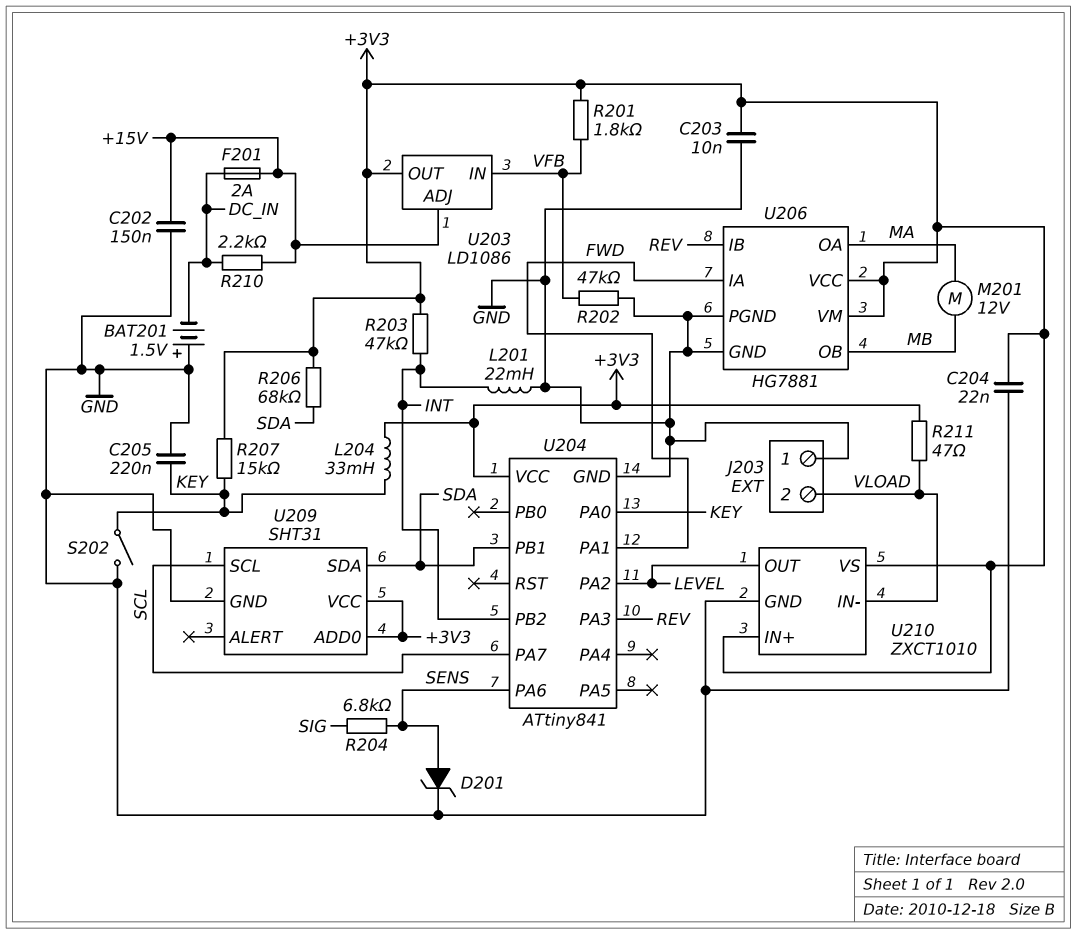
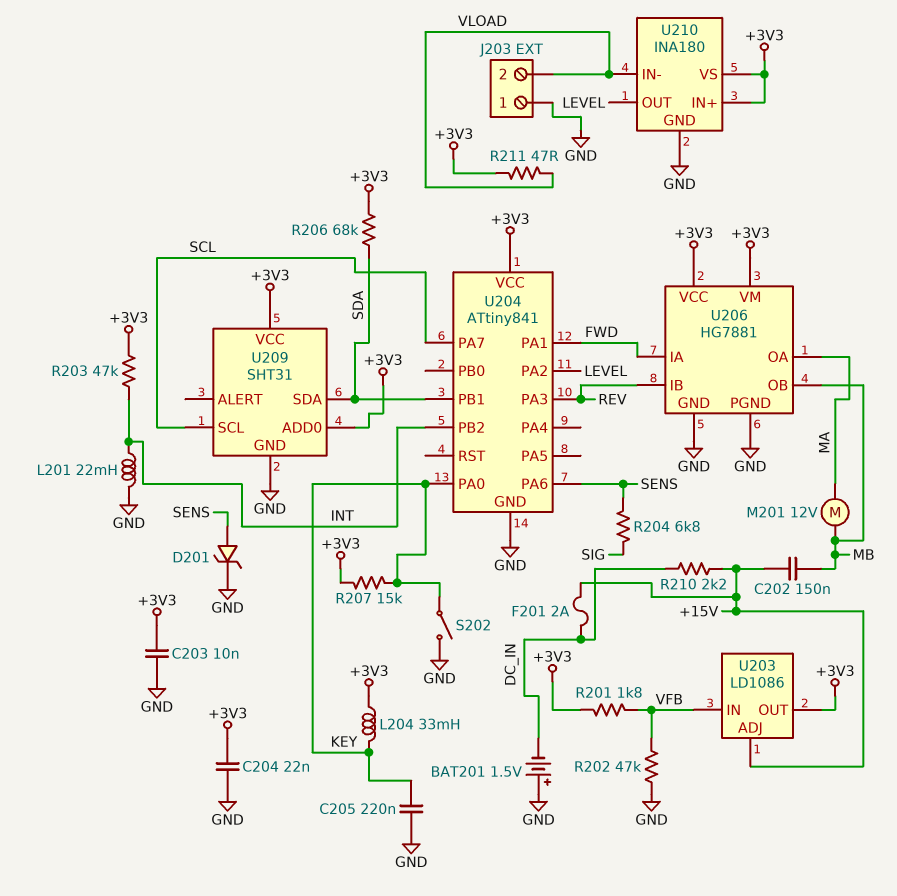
C202: 150nF (+15V, GND) -> 150nF (+15V, MB)
U210: ZXCT1010 -> INA180

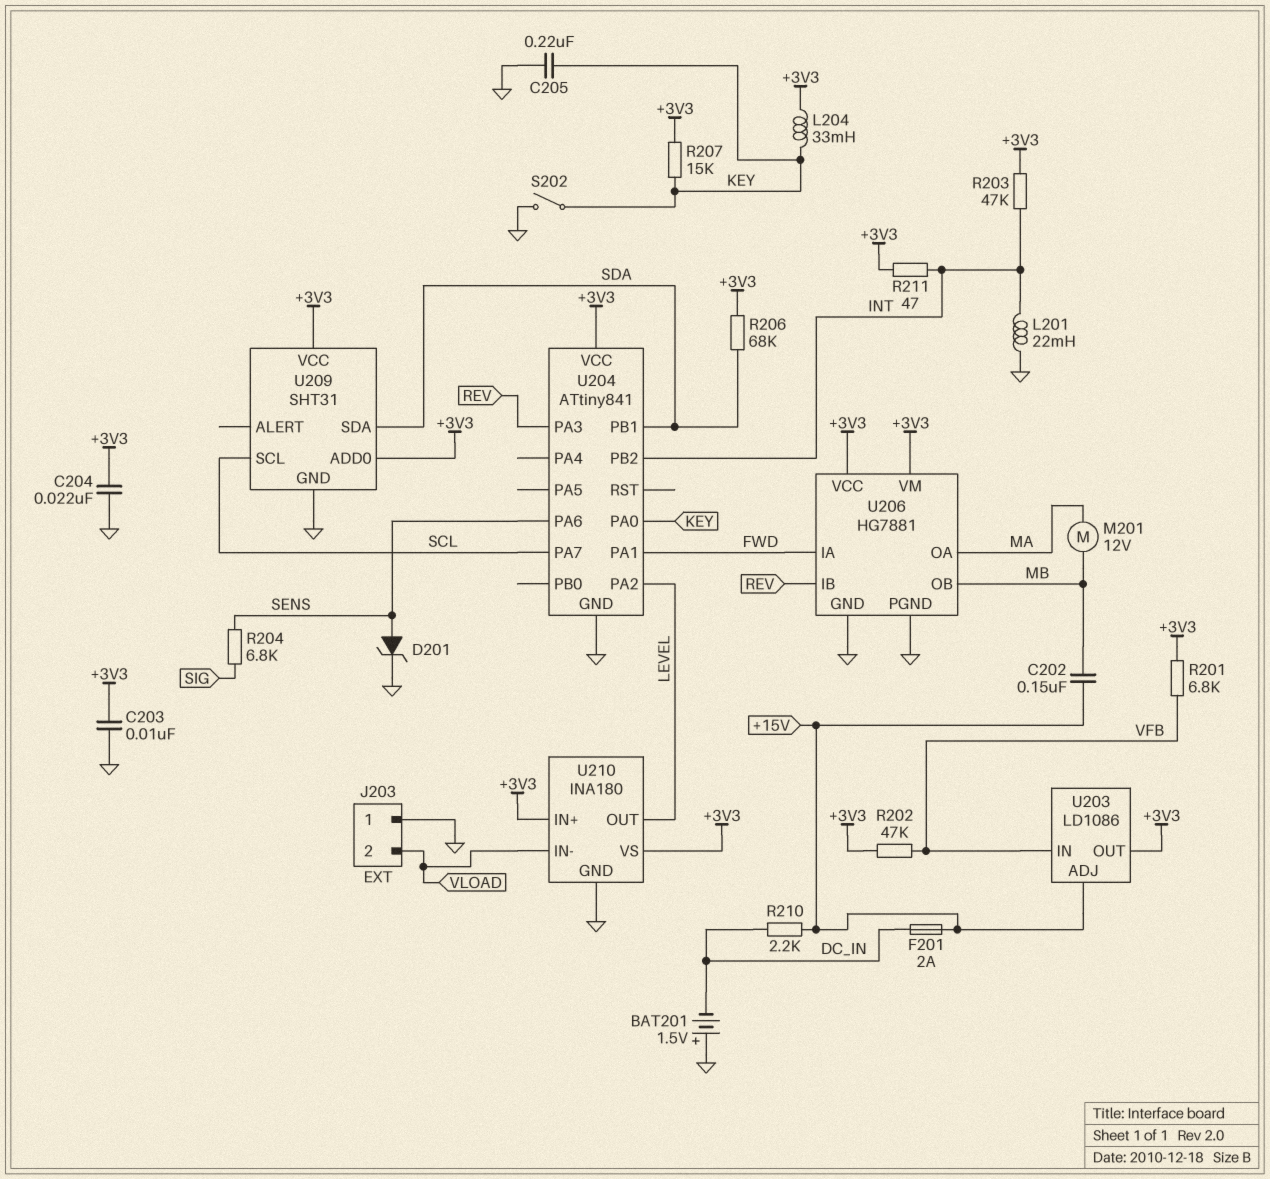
R201: 1.8k (+3V3, VFB) -> 6.8k (+3V3, VFB)
R202: 47k (GND, VFB) -> 47k (+3V3, VFB)
R211: 47 (+3V3, VLOAD) -> 47 (+3V3, INT)

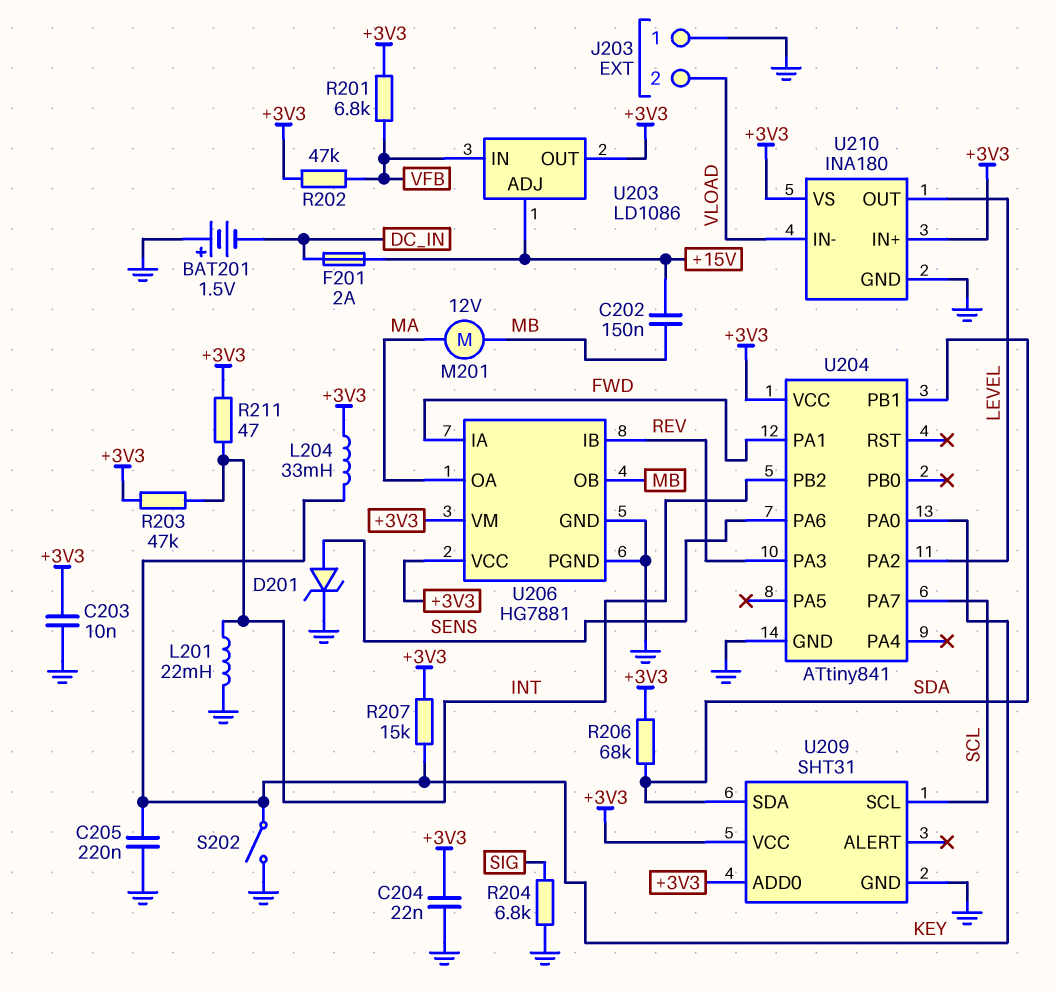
R204: 6.8k (SENS, SIG) -> 6.8k (GND, SIG)
R210: 2.2k (+15V, DC_IN) -> none

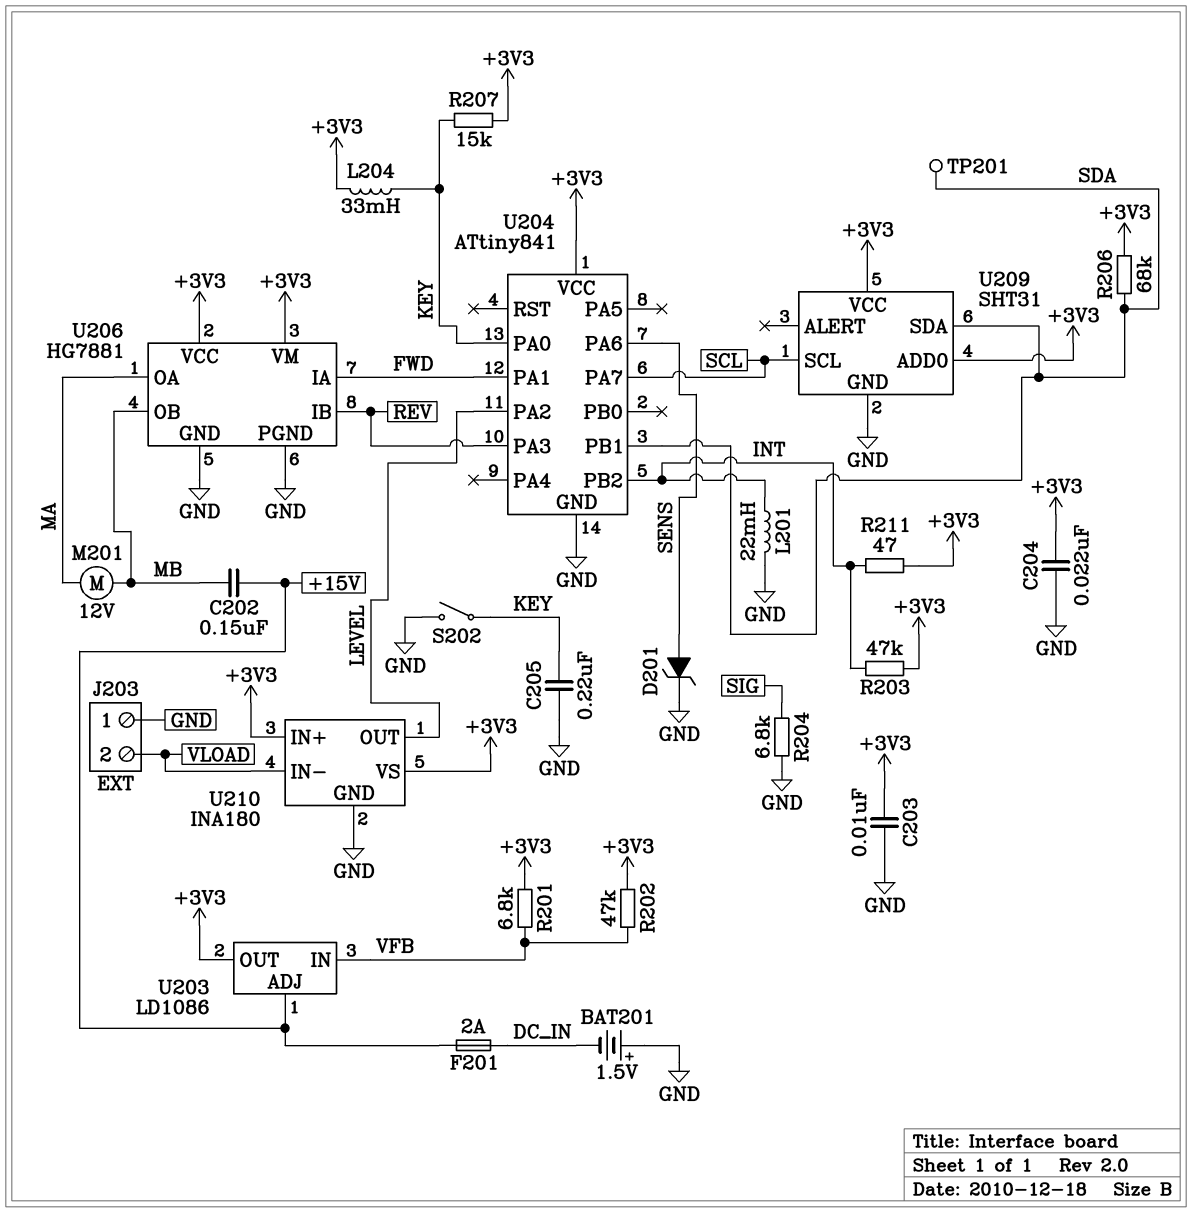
TP201: none -> test point (SDA)

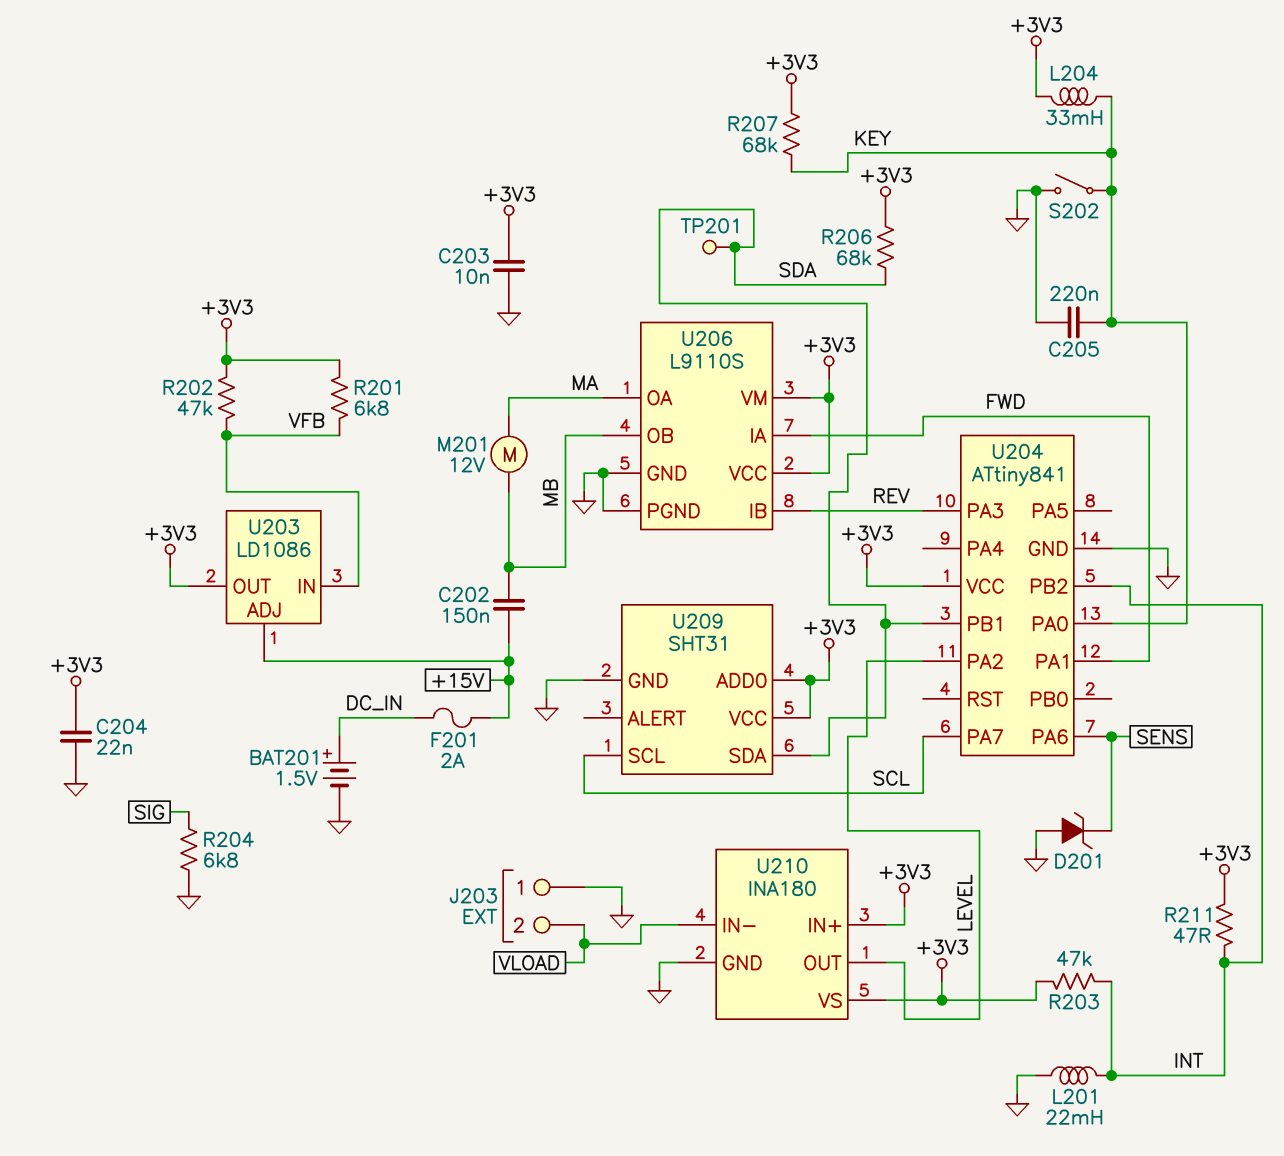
BAT201: 1.5V (plus GND, minus DC_IN) -> 1.5V (plus DC_IN, minus GND)
D201: zener (A SENS, K GND) -> zener (A GND, K SENS)
R207: 15k (+3V3, KEY) -> 68k (+3V3, KEY)
U206: HG7881 -> L9110S

